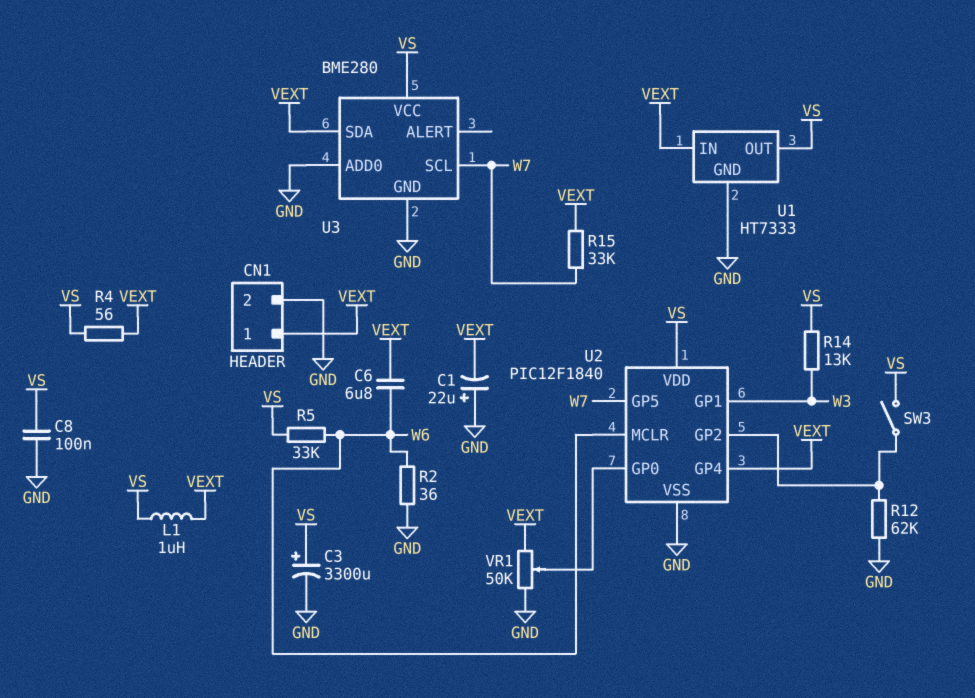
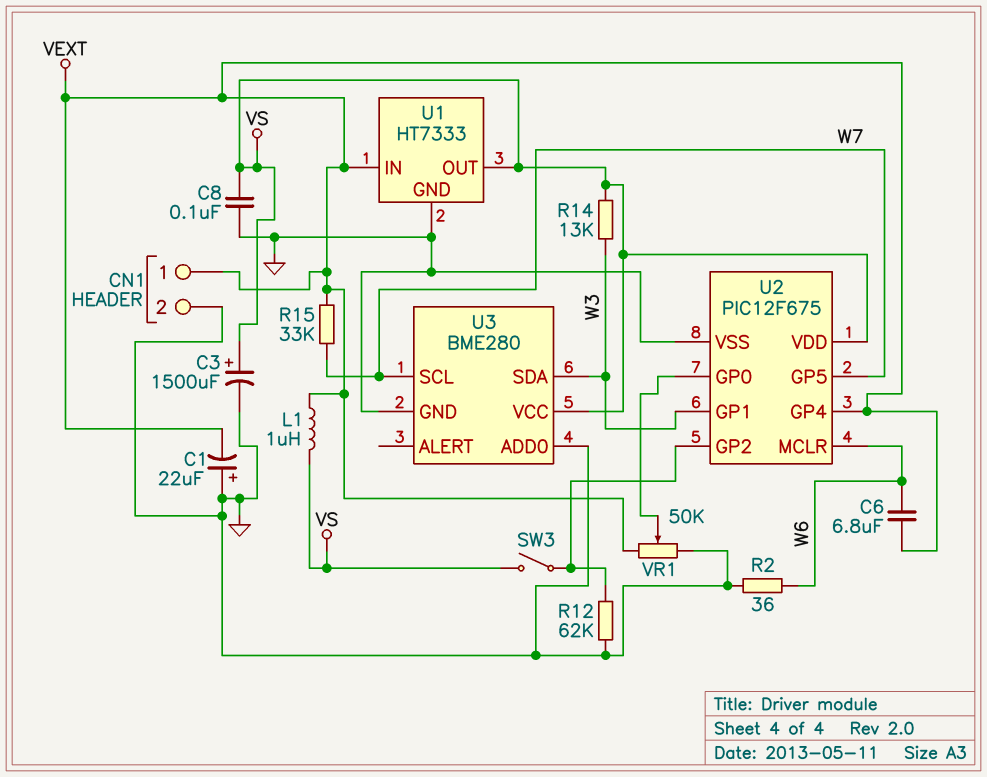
C3: 3300uF (plus VS, minus GND) -> 1500uF (plus VS, minus GND)
R4: 56 (VEXT, VS) -> none
R5: 33k (VS, W6) -> none
U2: PIC12F1840 -> PIC12F675
U3 pin SDA: VEXT -> W3

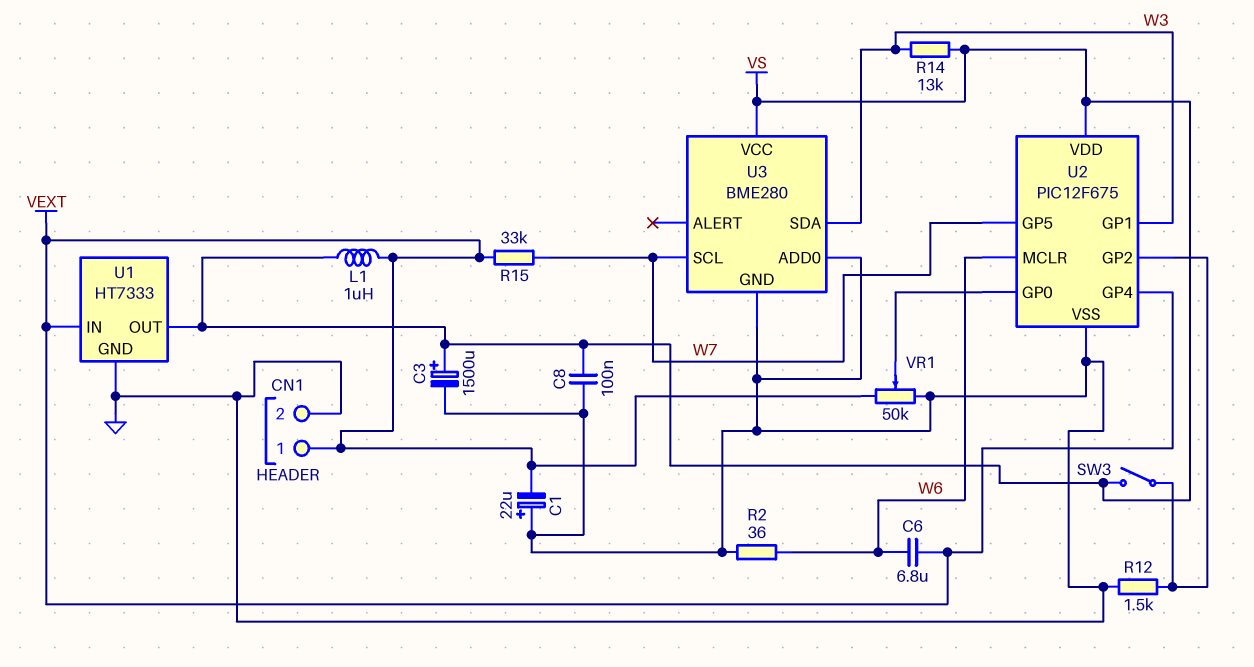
R12: 62k (GND, U2/GP2) -> 1.5k (GND, U2/GP2)

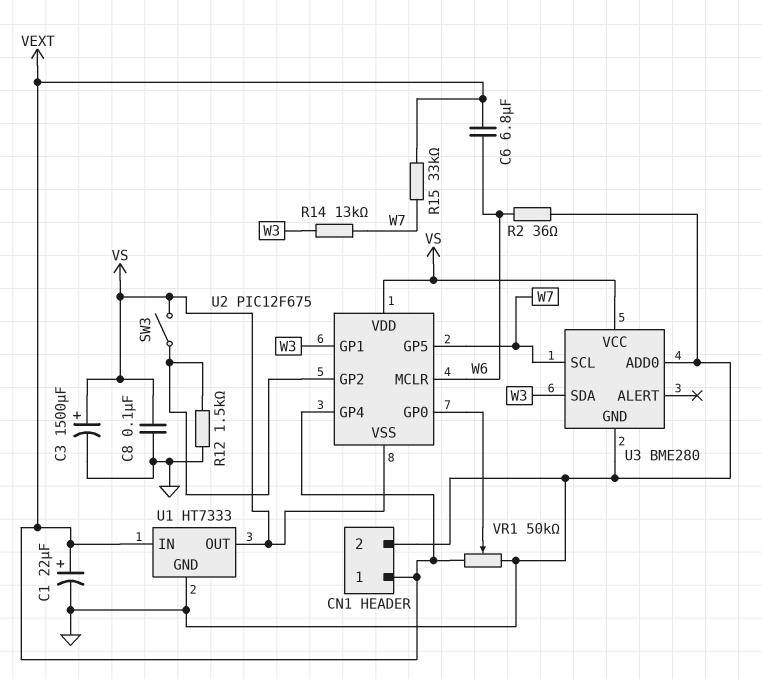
C1: 22uF (plus GND, minus VEXT) -> 22uF (plus VEXT, minus GND)
L1: 1uH (VEXT, VS) -> none
R14: 13k (VS, W3) -> 13k (W3, W7)
U2 pin VSS: GND -> VS

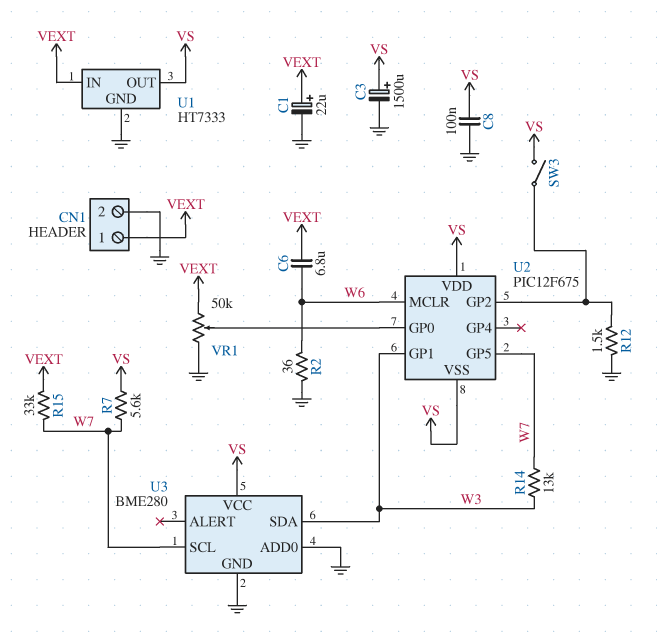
R7: none -> 5.6k (VS, W7)
U2 pin GP4: VEXT -> none

